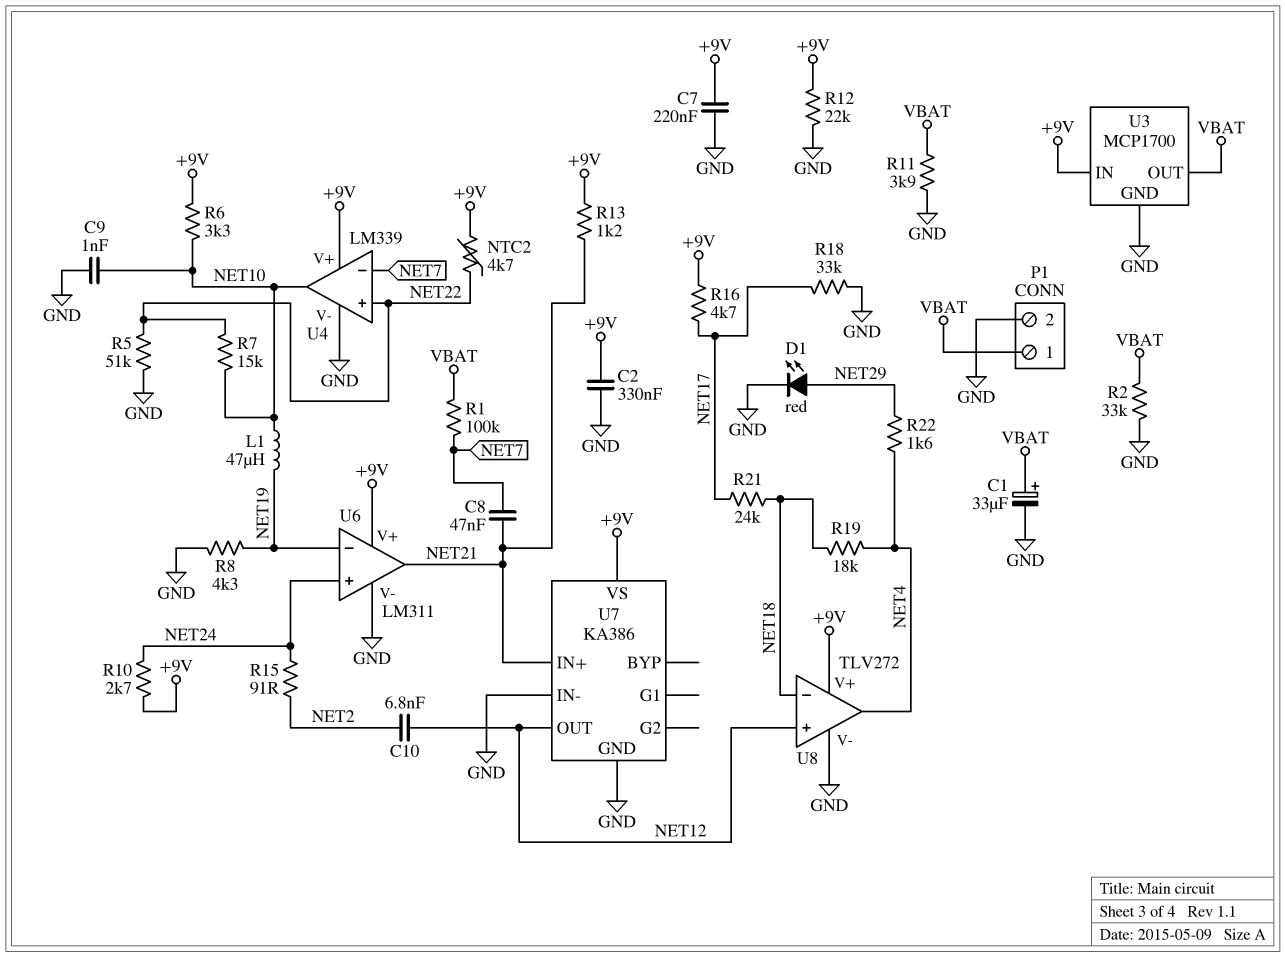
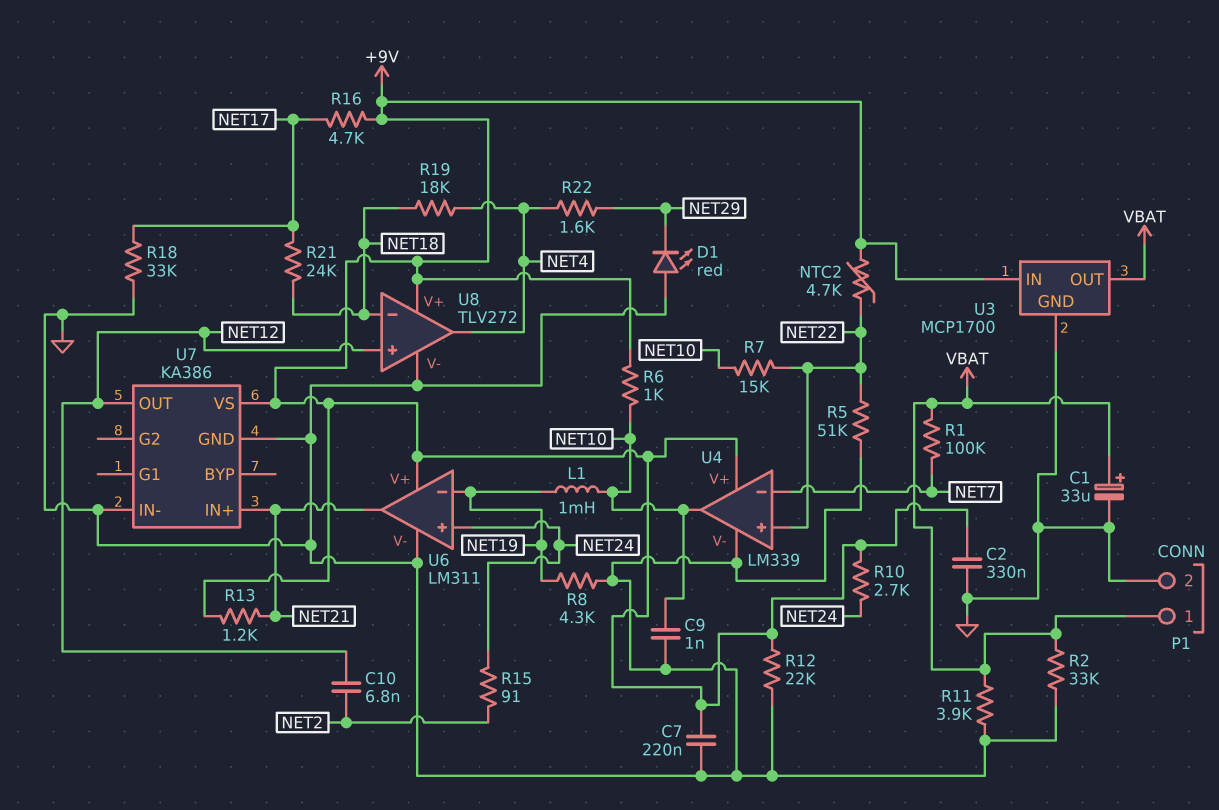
C8: 47nF (NET7, NET21) -> none
D1: LED red (A NET29, K GND) -> LED red (A GND, K NET29)
L1: 47uH (NET10, NET19) -> 1mH (NET10, NET19)
R6: 3.3k (+9V, NET10) -> 1k (+9V, NET10)

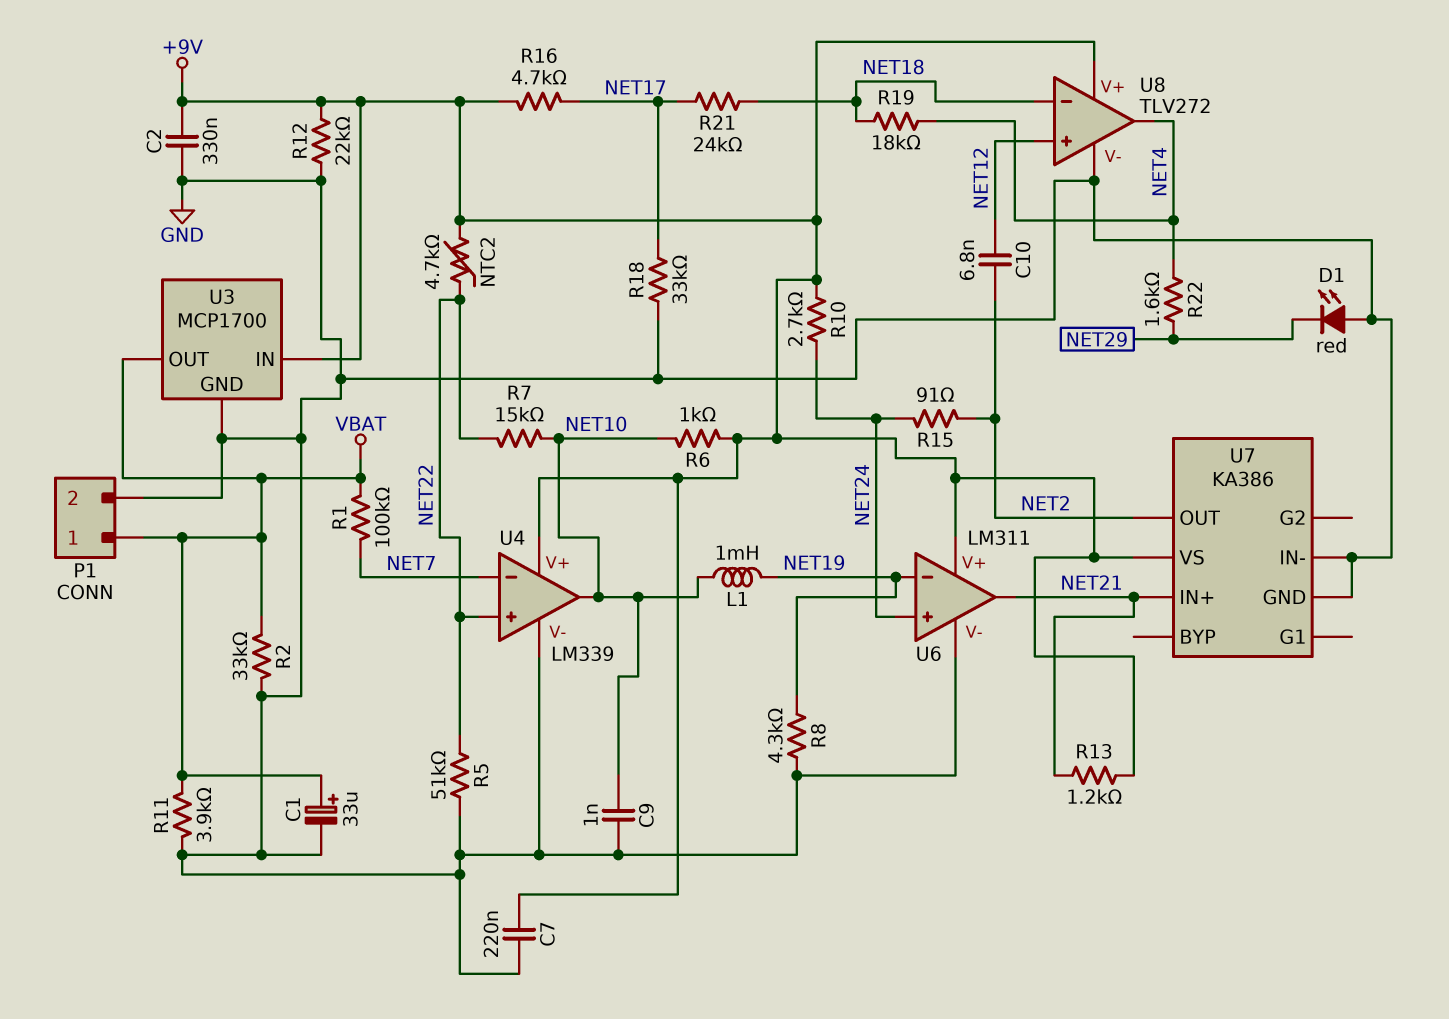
U7 pin OUT: NET12 -> NET2

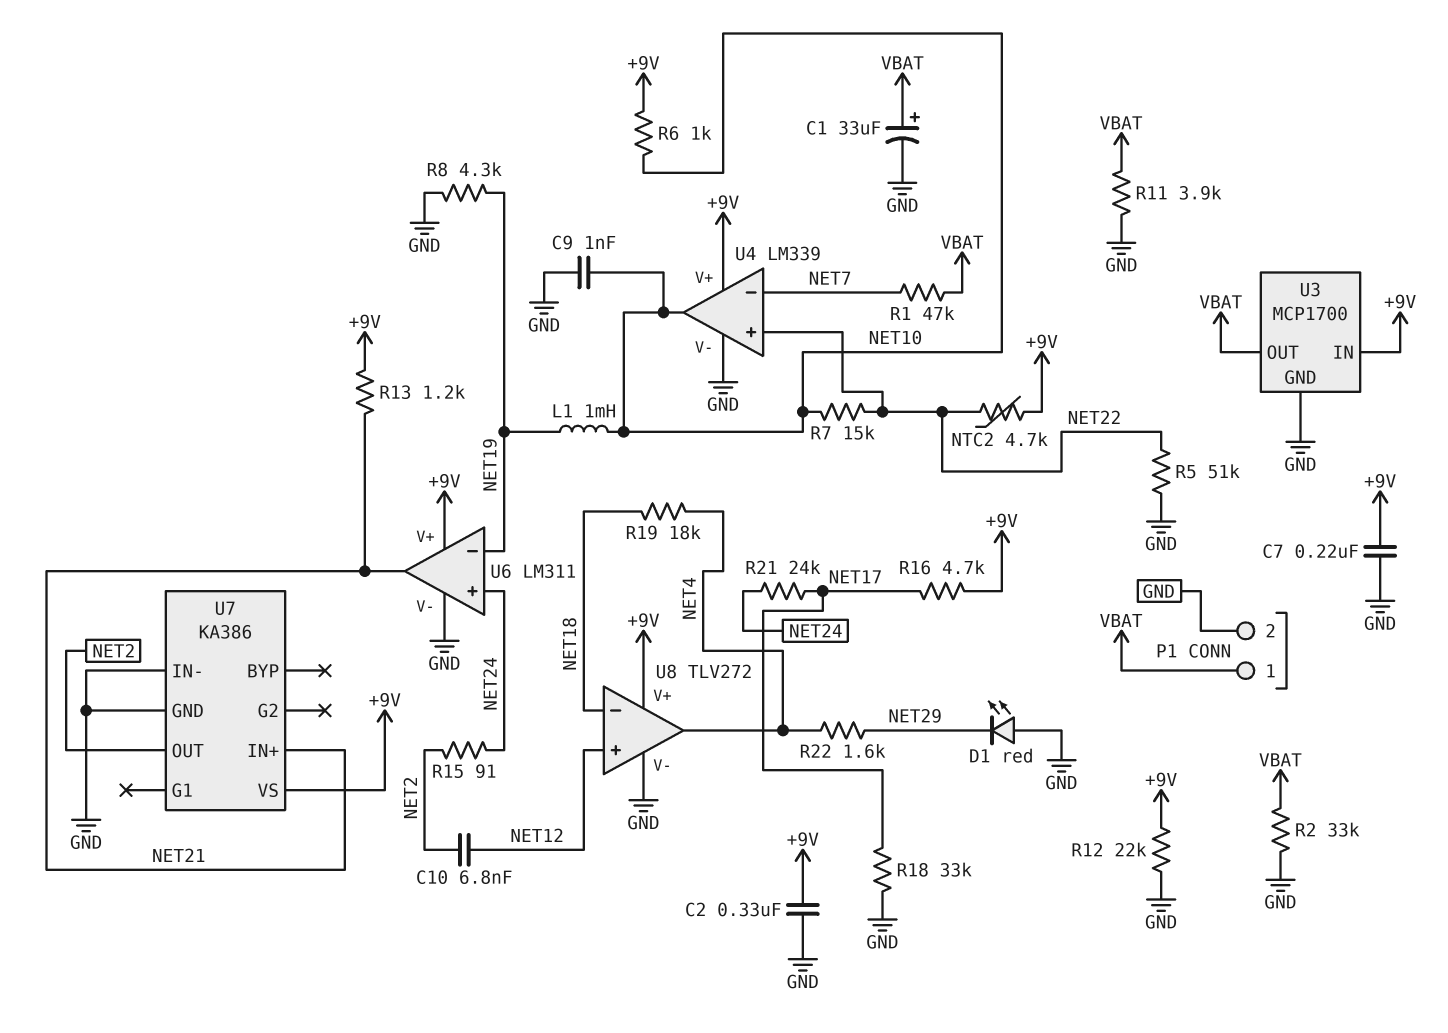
R1: 100k (NET7, VBAT) -> 47k (NET7, VBAT)
R10: 2.7k (+9V, NET24) -> none
R21: 24k (NET17, NET18) -> 24k (NET17, NET24)

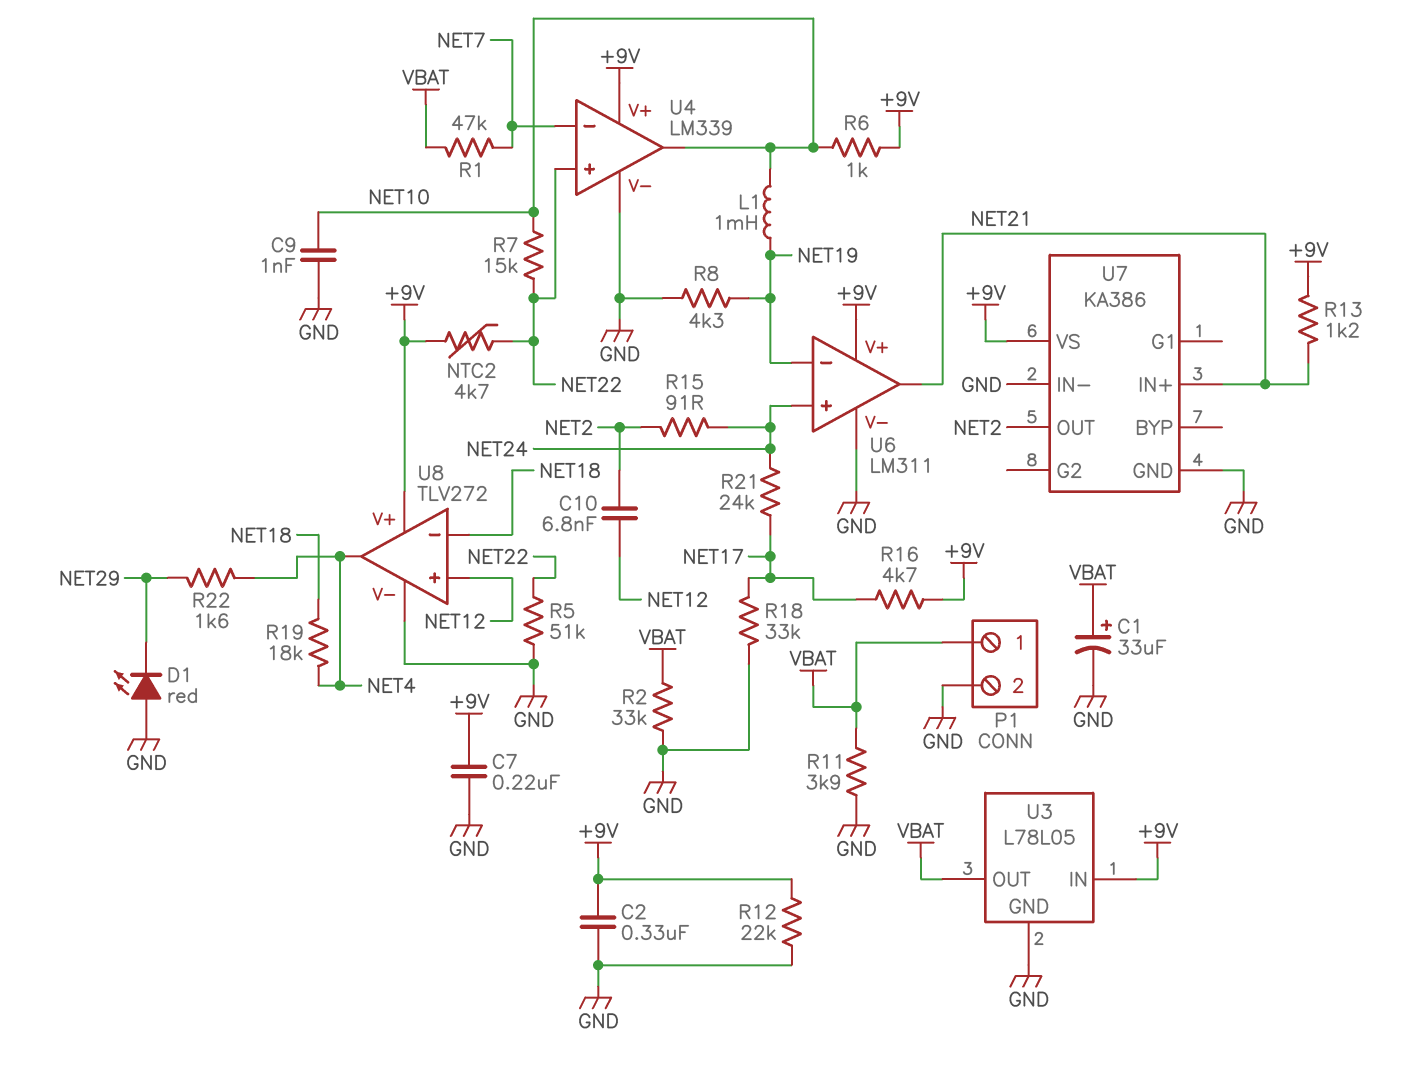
U3: MCP1700 -> L78L05

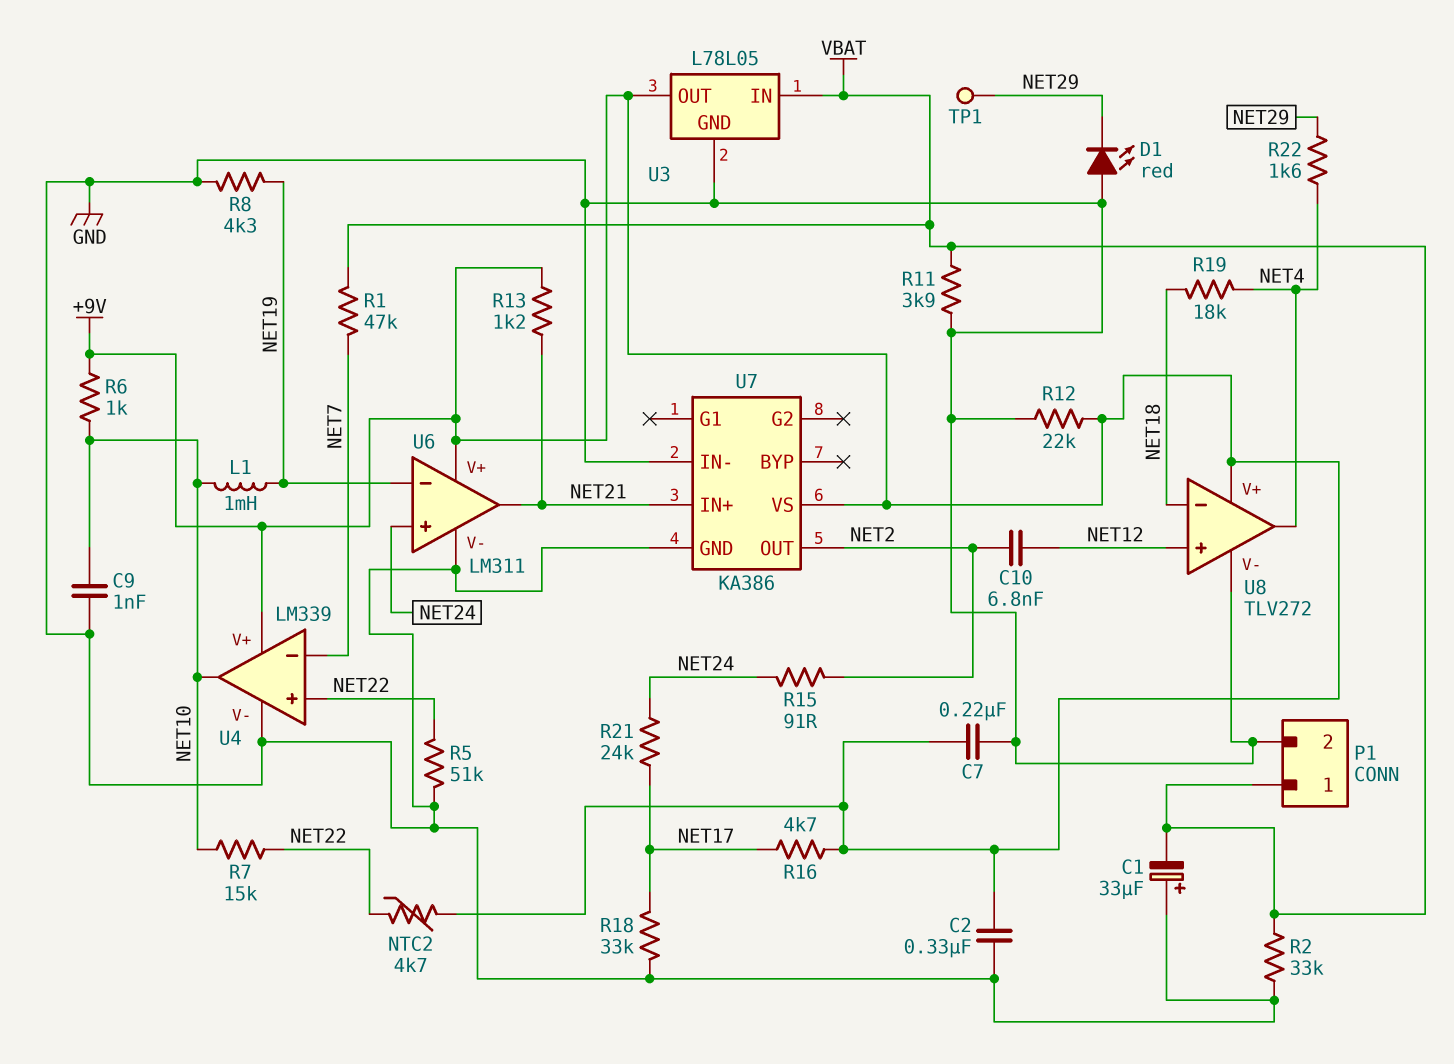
C1: 33uF (plus VBAT, minus GND) -> 33uF (plus GND, minus VBAT)
TP1: none -> test point (NET29)
U3 pin IN: +9V -> VBAT
U3 pin OUT: VBAT -> +9V

